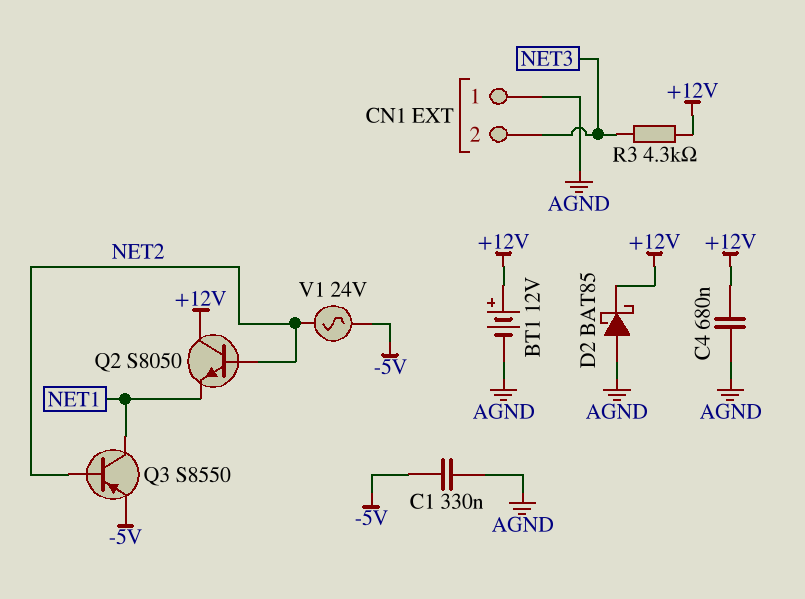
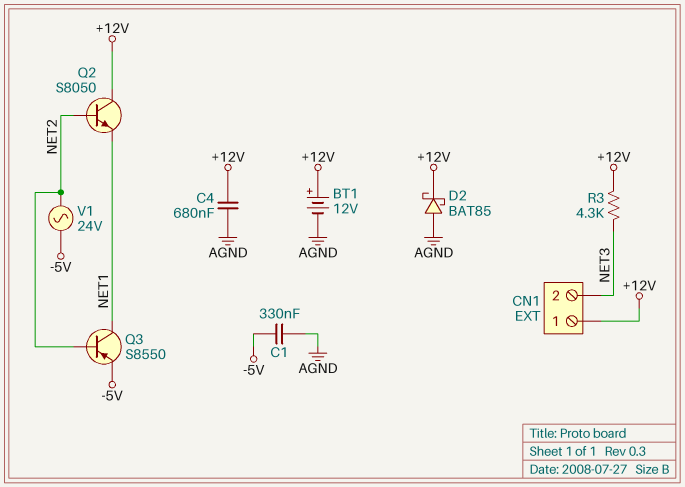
CN1 pin 1: AGND -> +12V

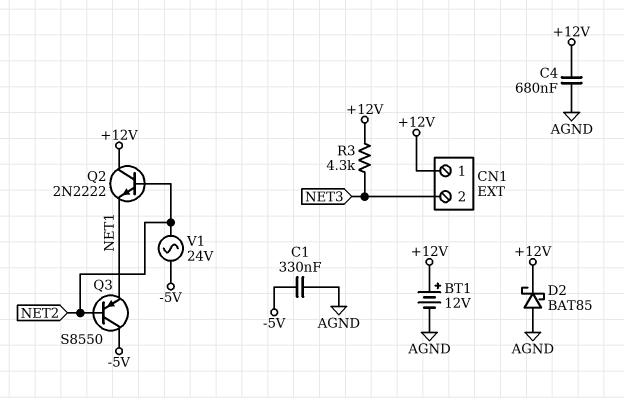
Q2: NPN S8050 (B NET2, C +12V, E NET1) -> NPN 2N2222 (B NET2, C +12V, E NET1)
Q3: PNP S8550 (B NET2, C NET1, E -5V) -> PNP S8550 (B NET2, C -5V, E NET1)

